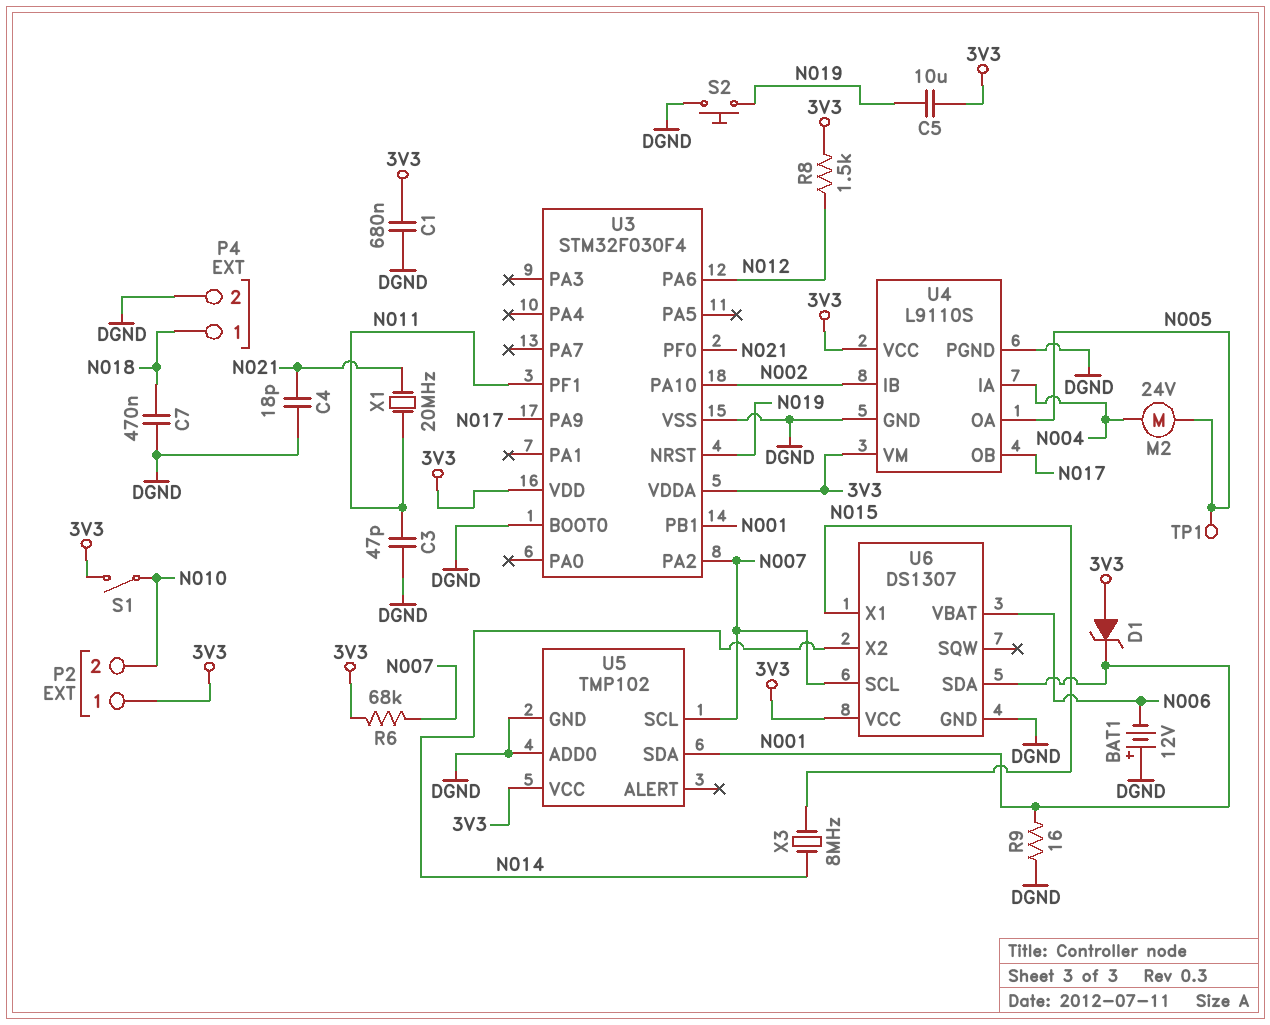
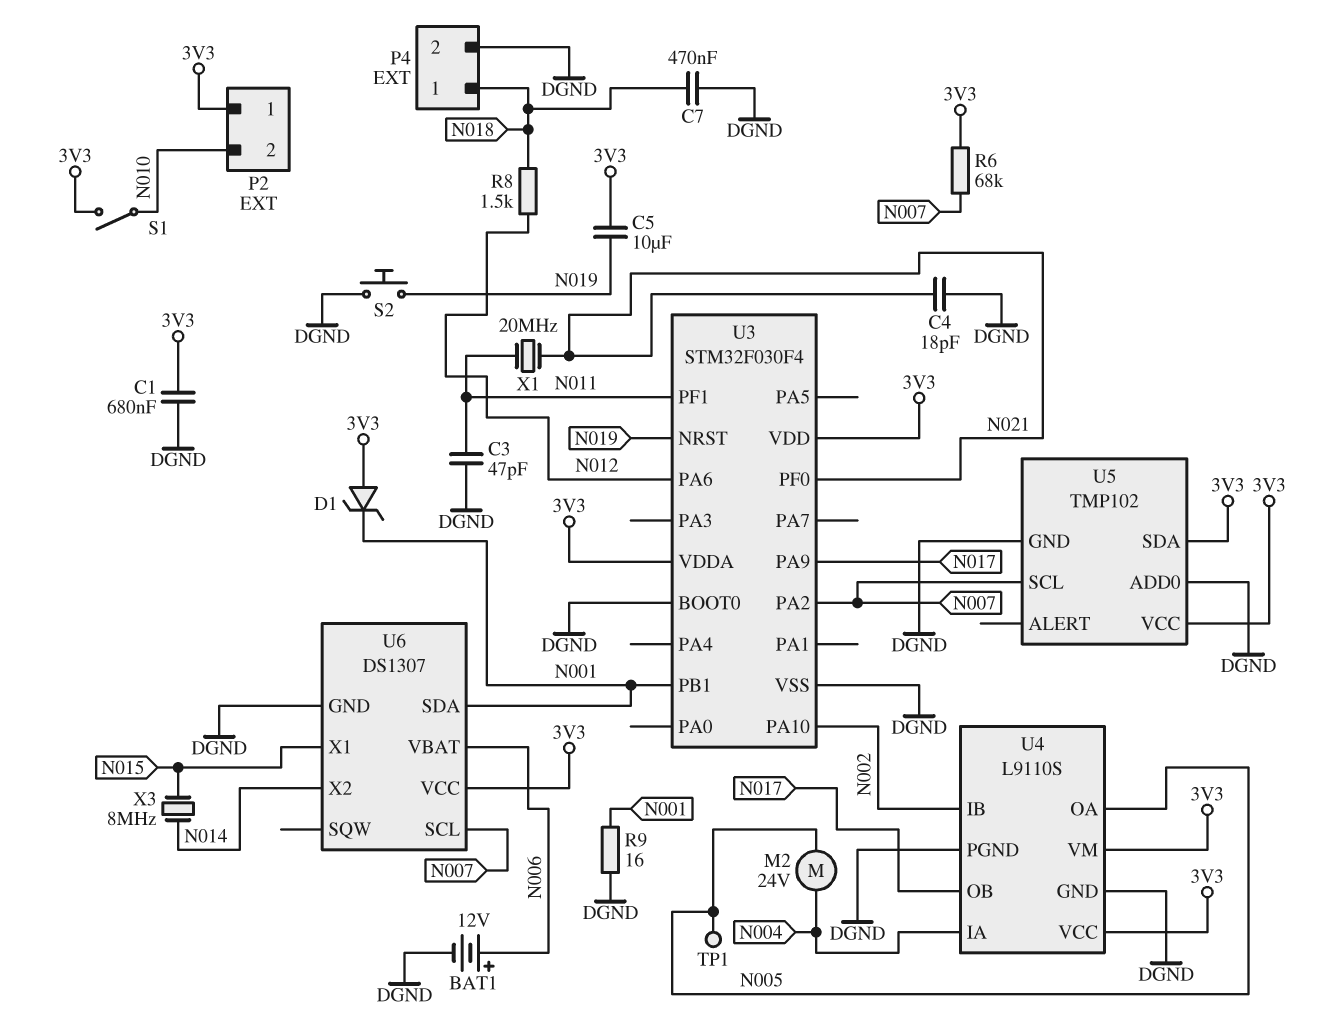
BAT1: 12V (plus DGND, minus N006) -> 12V (plus N006, minus DGND)
R8: 1.5k (3V3, N012) -> 1.5k (N012, N018)
U5 pin SDA: N001 -> 3V3

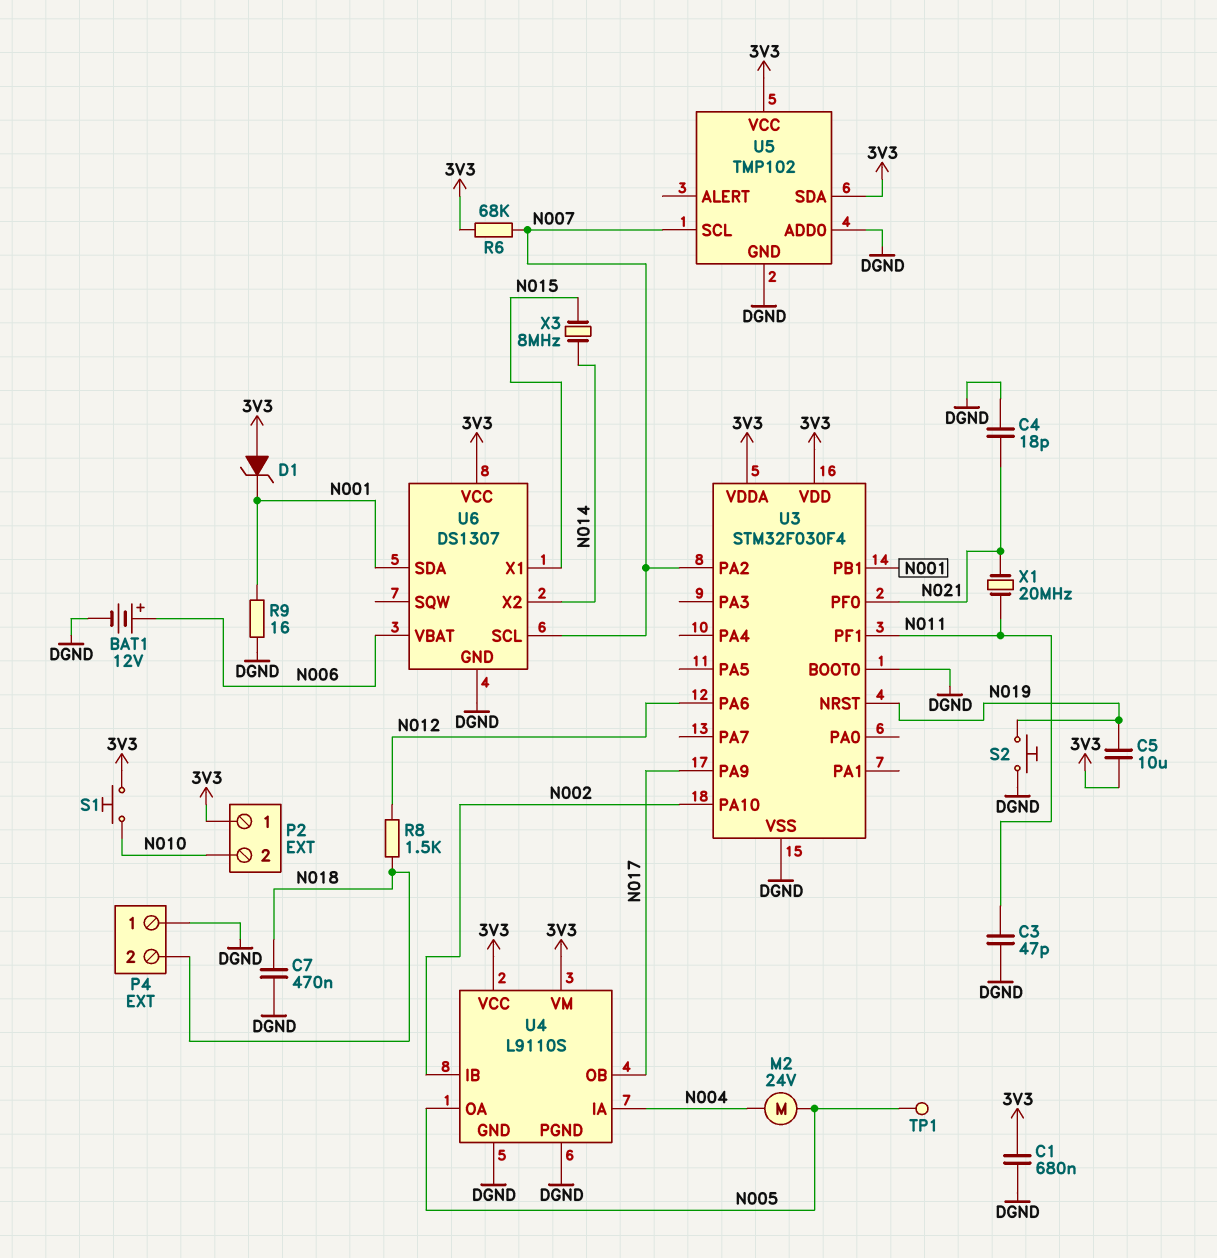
P4 pin 1: N018 -> DGND
P4 pin 2: DGND -> N018
S1: switch (3V3, N010) -> button (3V3, N010)

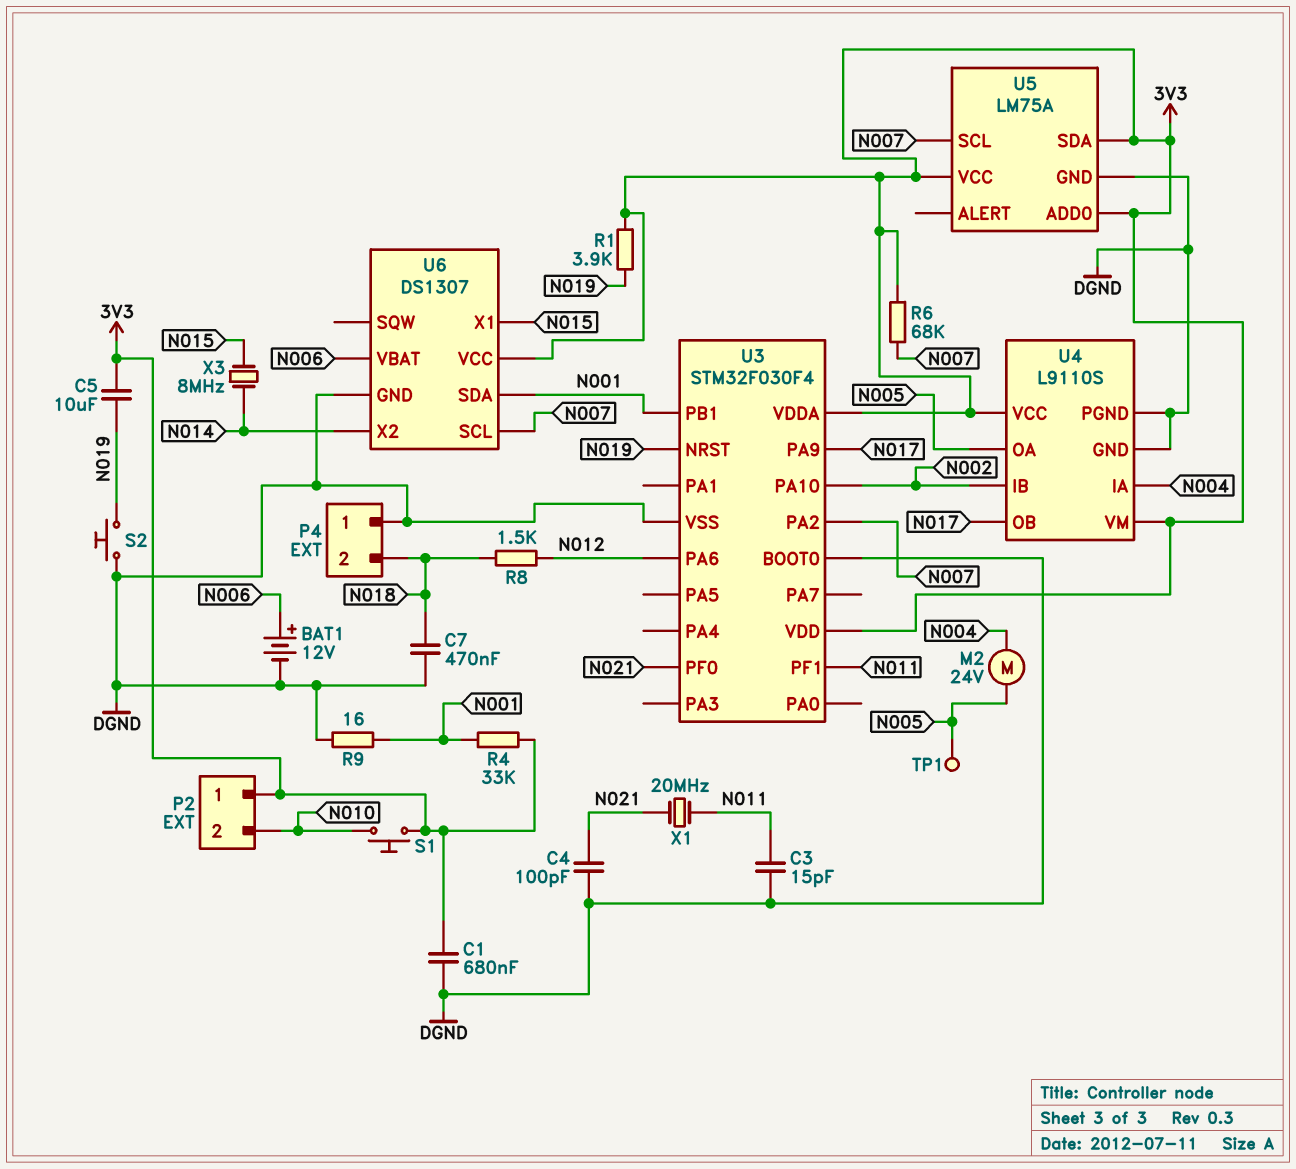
C3: 47pF (DGND, N011) -> 15pF (DGND, N011)
C4: 18pF (DGND, N021) -> 100pF (DGND, N021)
D1: zener (A 3V3, K N001) -> none
R1: none -> 3.9k (3V3, N019)
R4: none -> 33k (3V3, N001)
U5: TMP102 -> LM75A
U5 pin ADD0: DGND -> 3V3

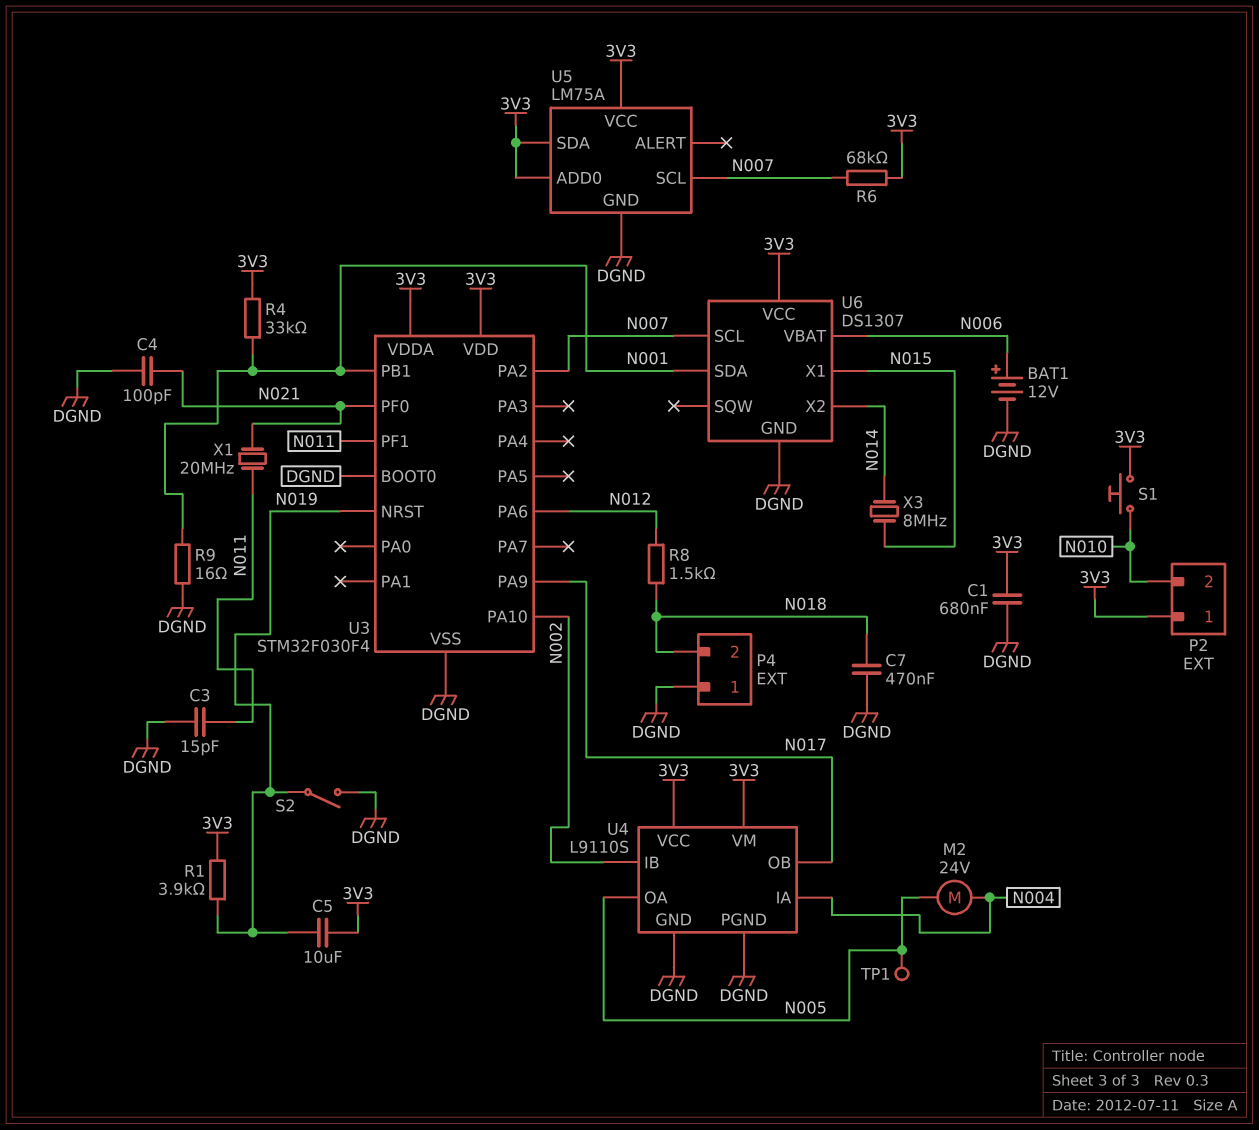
S2: button (DGND, N019) -> switch (DGND, N019)

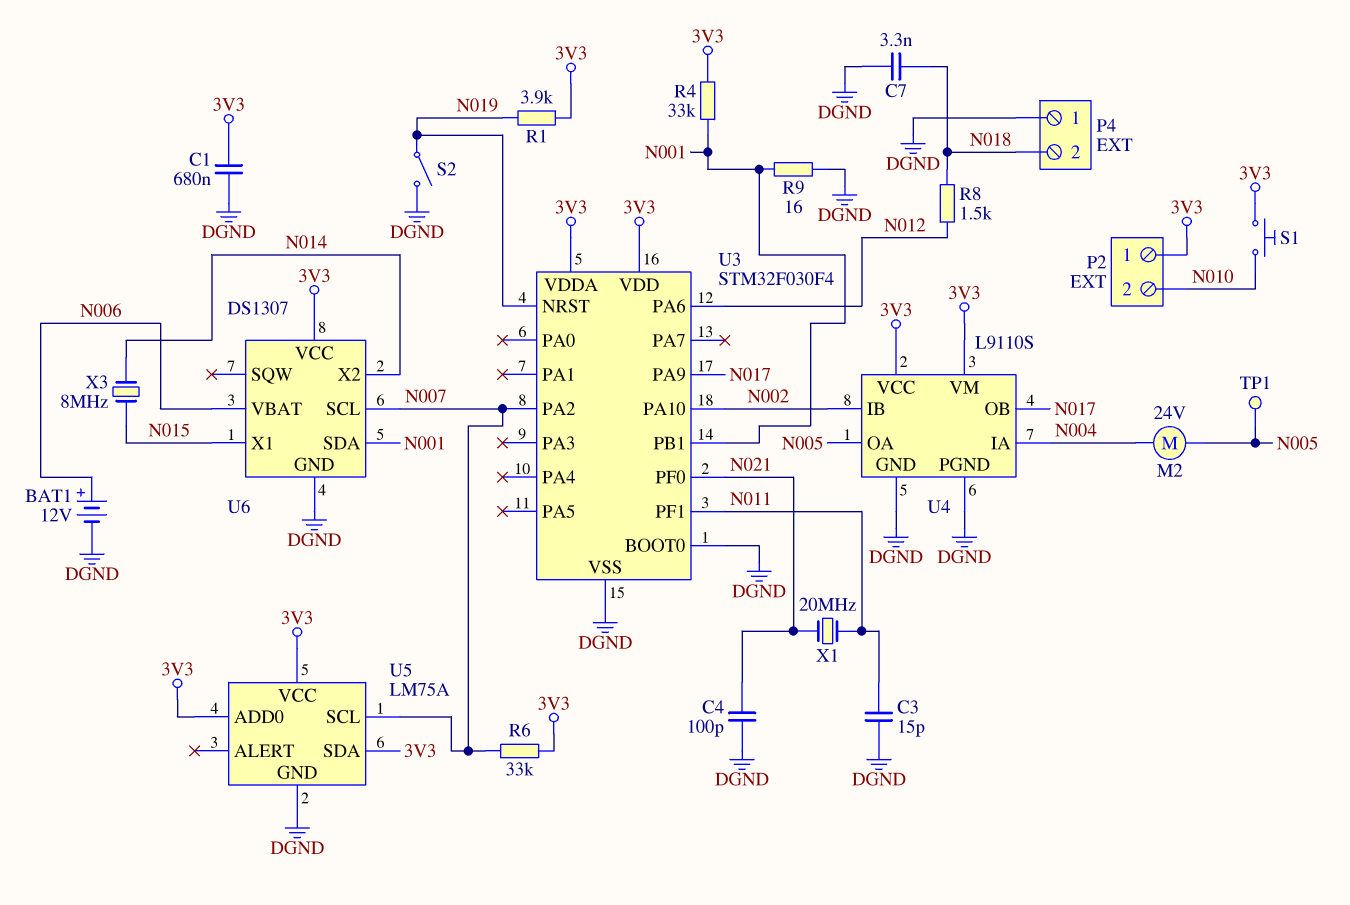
C5: 10uF (3V3, N019) -> none
C7: 470nF (DGND, N018) -> 3.3nF (DGND, N018)
R6: 68k (3V3, N007) -> 33k (3V3, N007)

